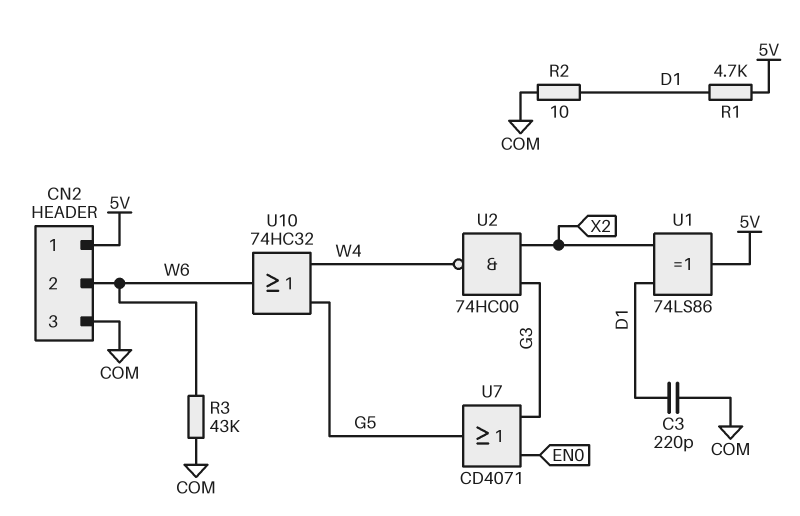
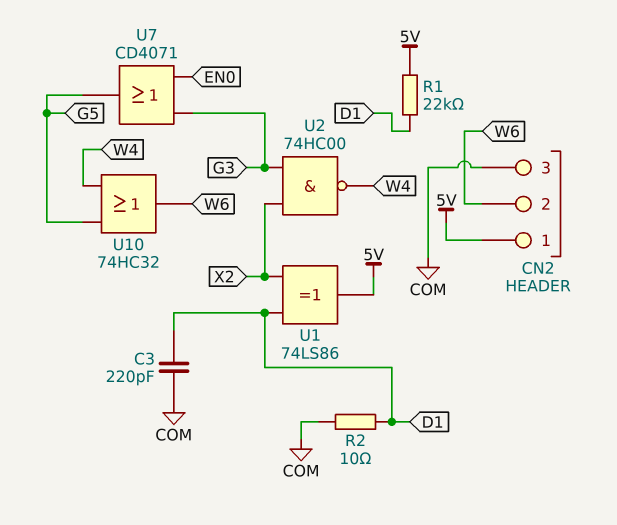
R1: 4.7k (5V, D1) -> 22k (5V, D1)
R3: 43k (COM, W6) -> none

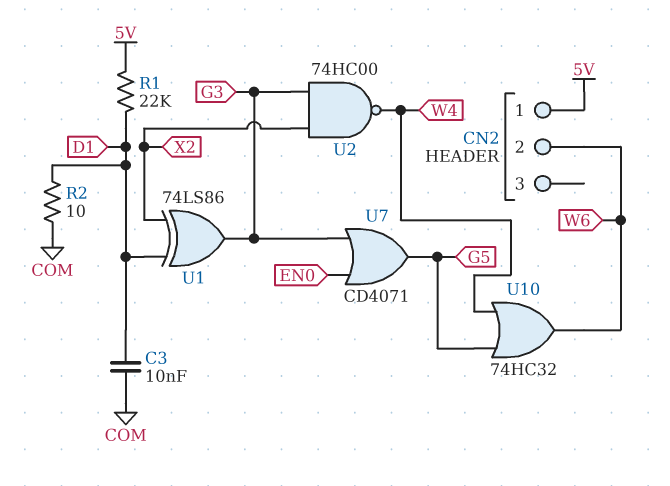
C3: 220pF (COM, D1) -> 10nF (COM, D1)
CN2 pin 3: COM -> none
U1: XOR 74LS86 (in D1, in X2, out 5V) -> XOR 74LS86 (in D1, in X2, out G3)

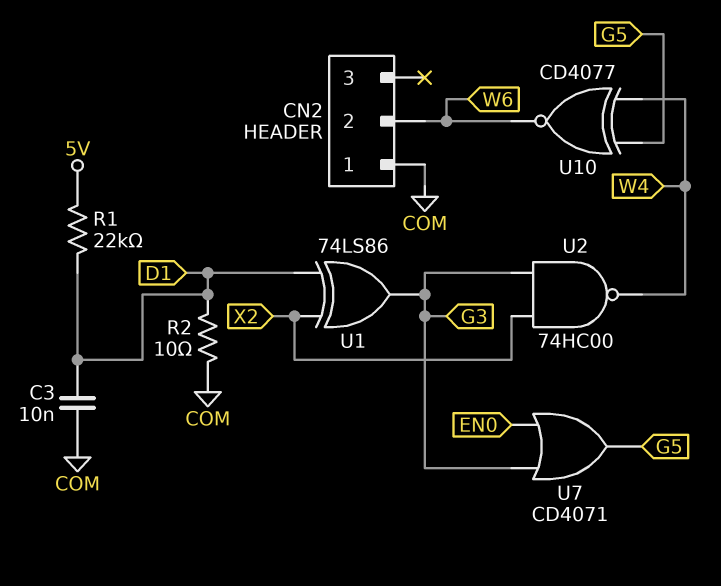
CN2 pin 1: 5V -> COM
U10: OR 74HC32 (in G5, in W4, out W6) -> XNOR CD4077 (in G5, in W4, out W6)

